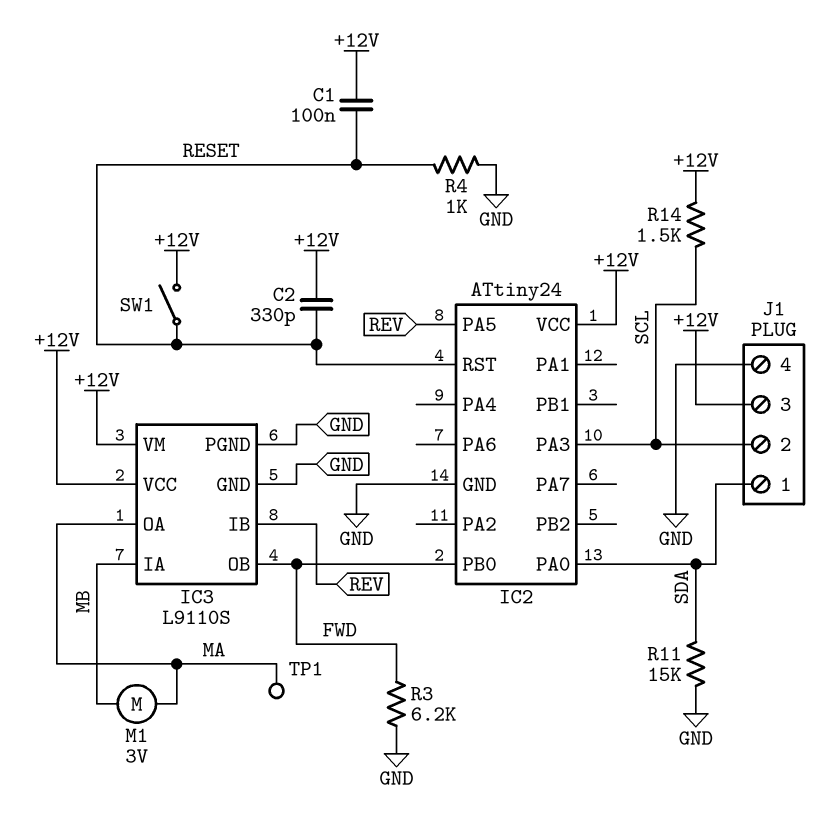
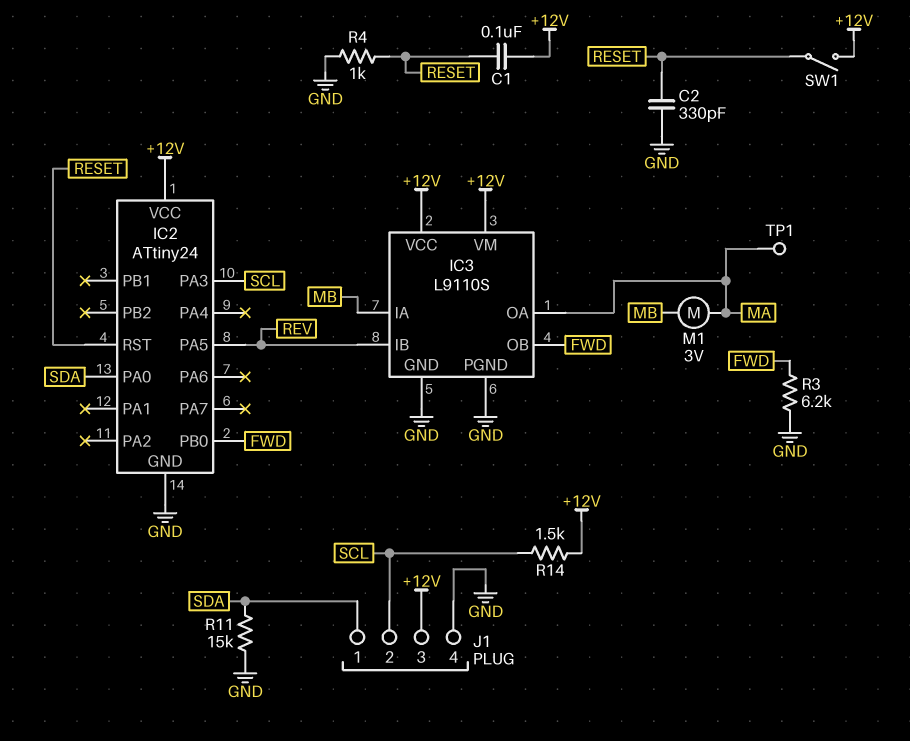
C2: 330pF (+12V, RESET) -> 330pF (GND, RESET)

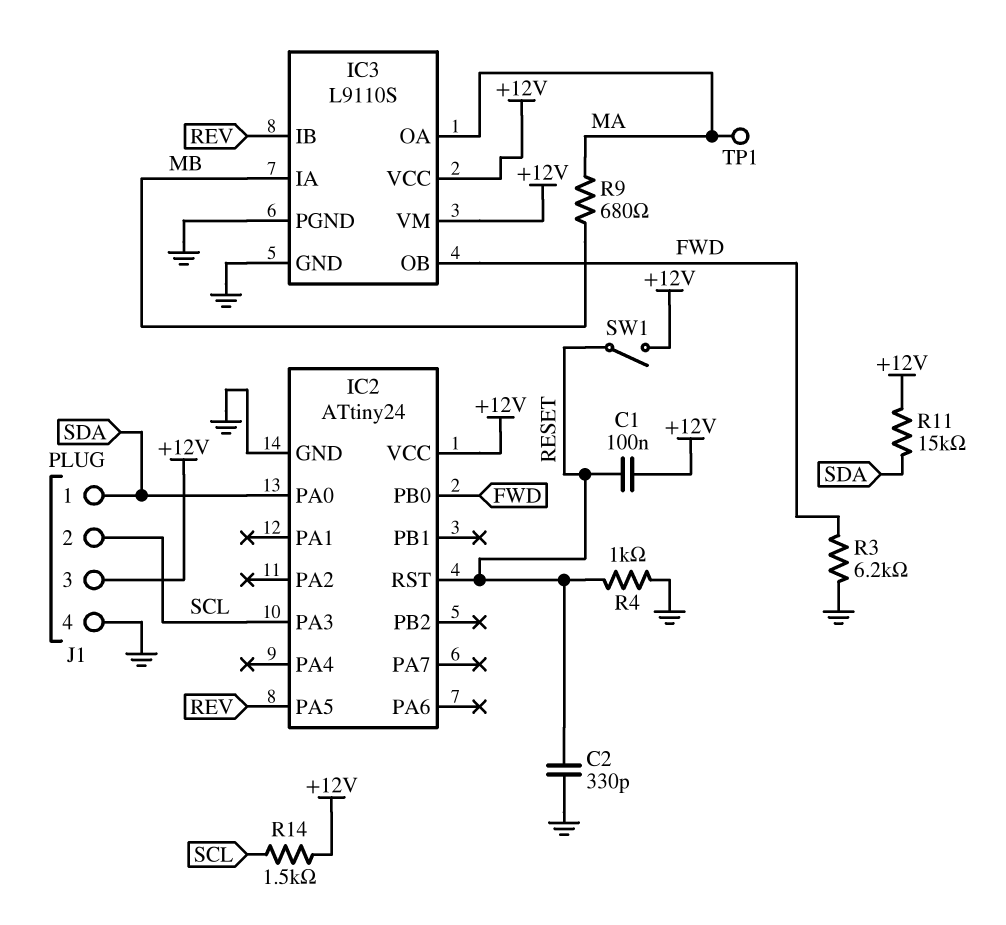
M1: motor 3V (MA, MB) -> none
R9: none -> 680 (MA, MB)
R11: 15k (GND, SDA) -> 15k (+12V, SDA)

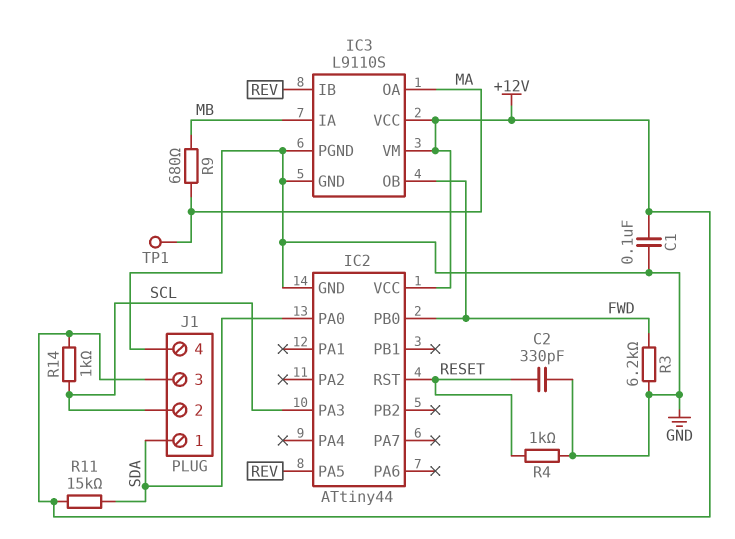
C1: 100nF (+12V, RESET) -> 100nF (+12V, GND)
IC2: ATtiny24 -> ATtiny44
R14: 1.5k (+12V, SCL) -> 1k (+12V, SCL)
SW1: switch (+12V, RESET) -> none

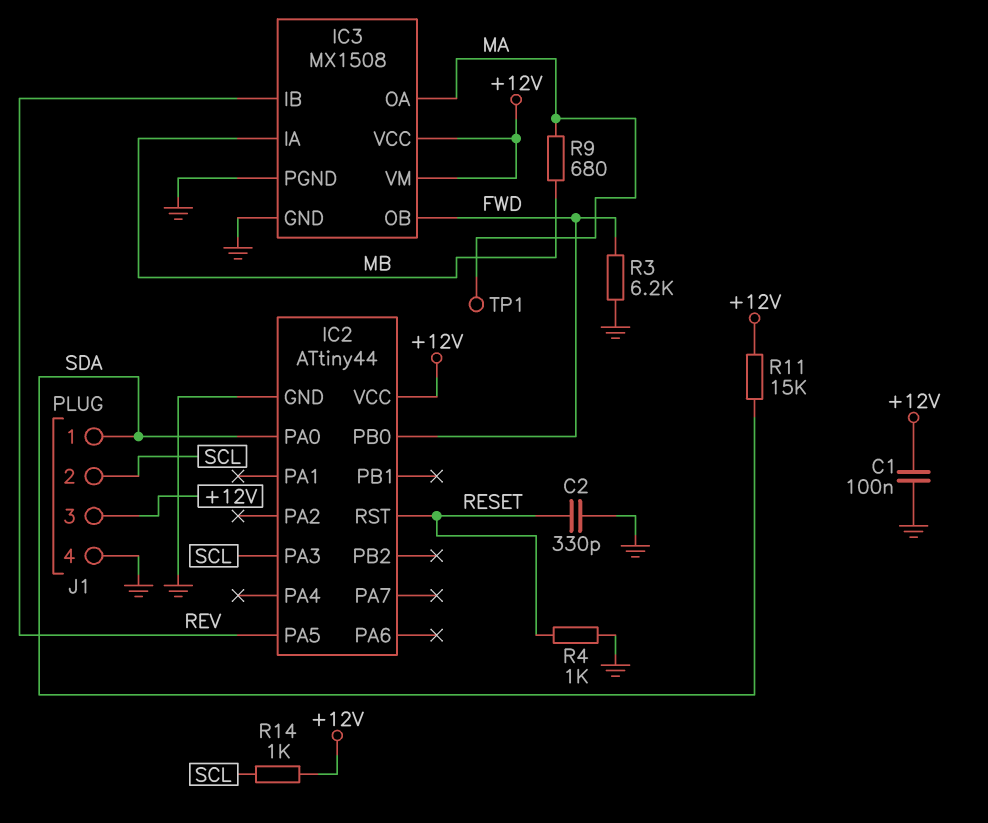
IC3: L9110S -> MX1508

